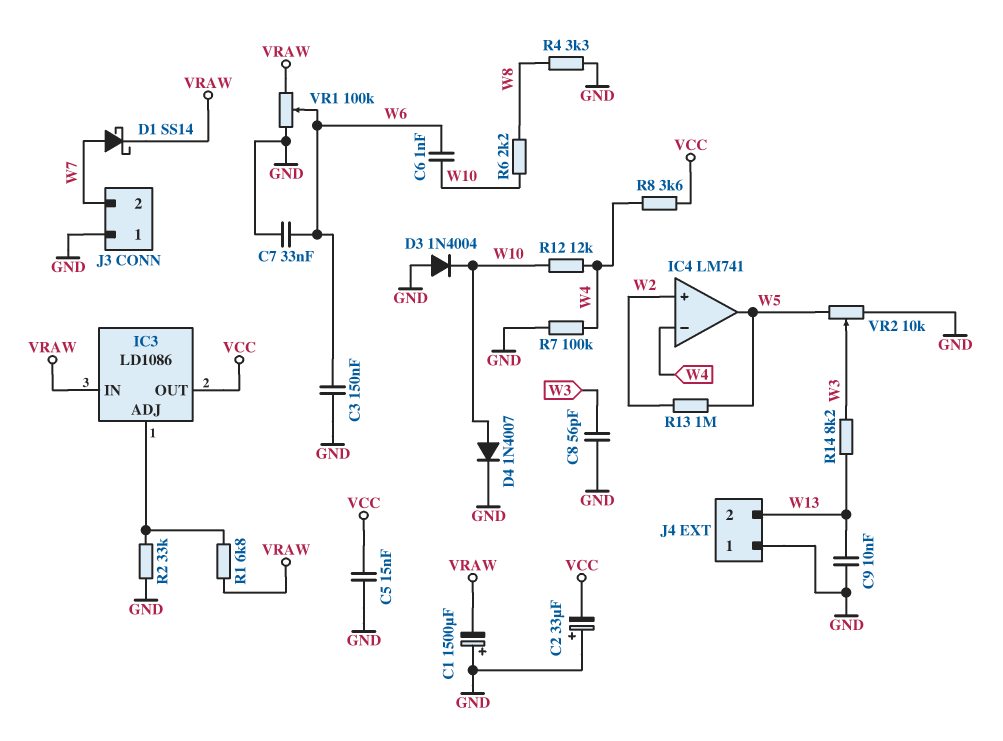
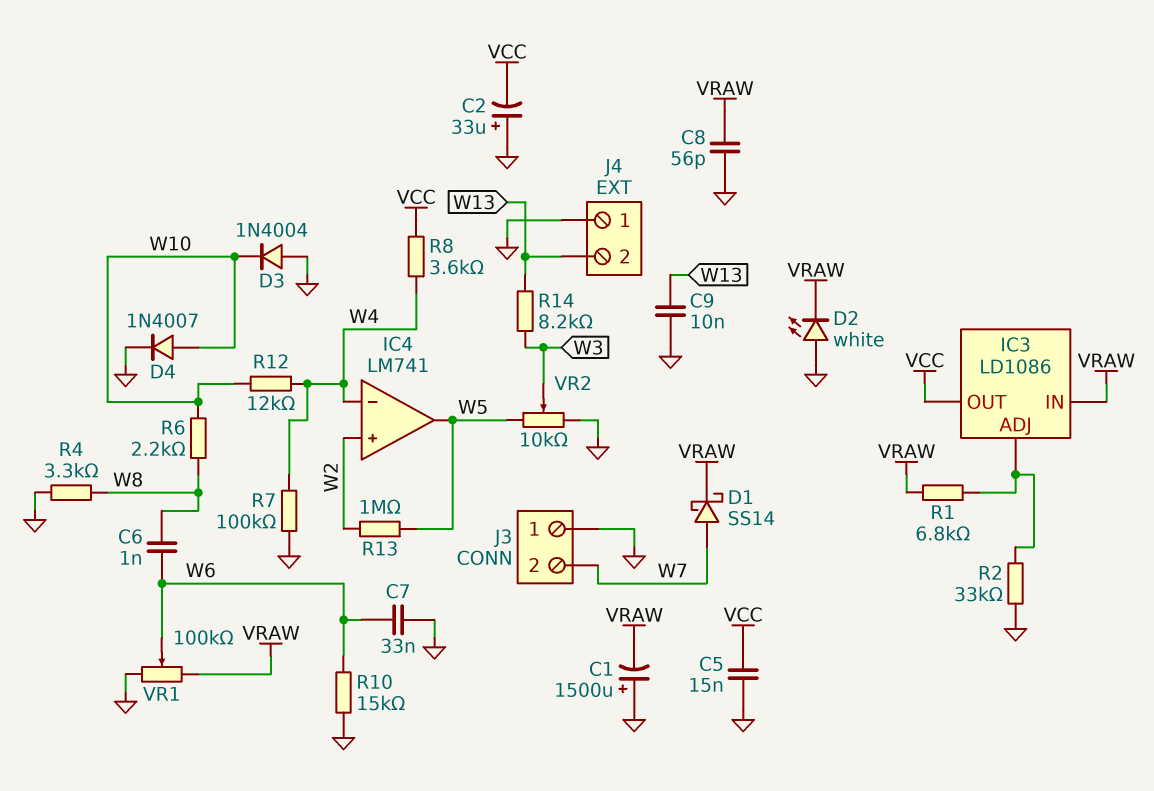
C3: 150nF (GND, W6) -> none
C6: 1nF (W6, W10) -> 1nF (W6, W8)
C8: 56pF (GND, W3) -> 56pF (GND, VRAW)
D2: none -> LED white (A GND, K VRAW)
R10: none -> 15k (GND, W6)

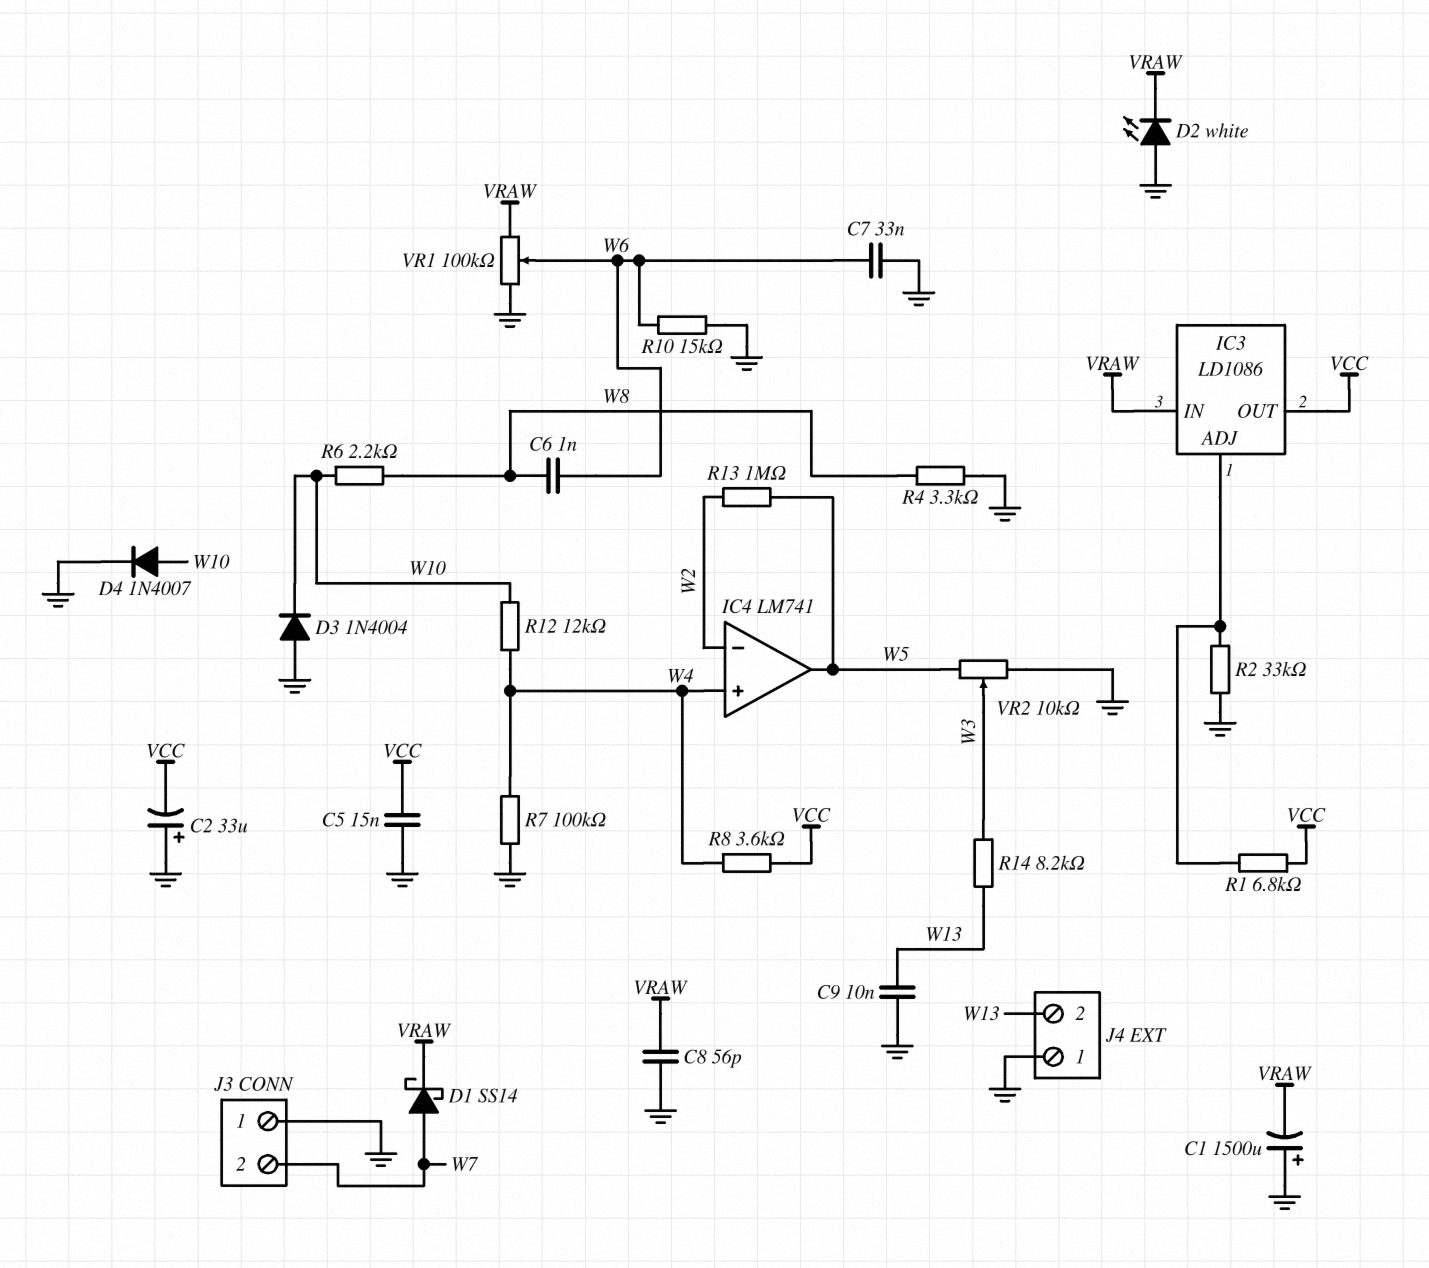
IC4 pin in+: W2 -> W4
IC4 pin in-: W4 -> W2
R1: 6.8k (IC3/ADJ, VRAW) -> 6.8k (IC3/ADJ, VCC)

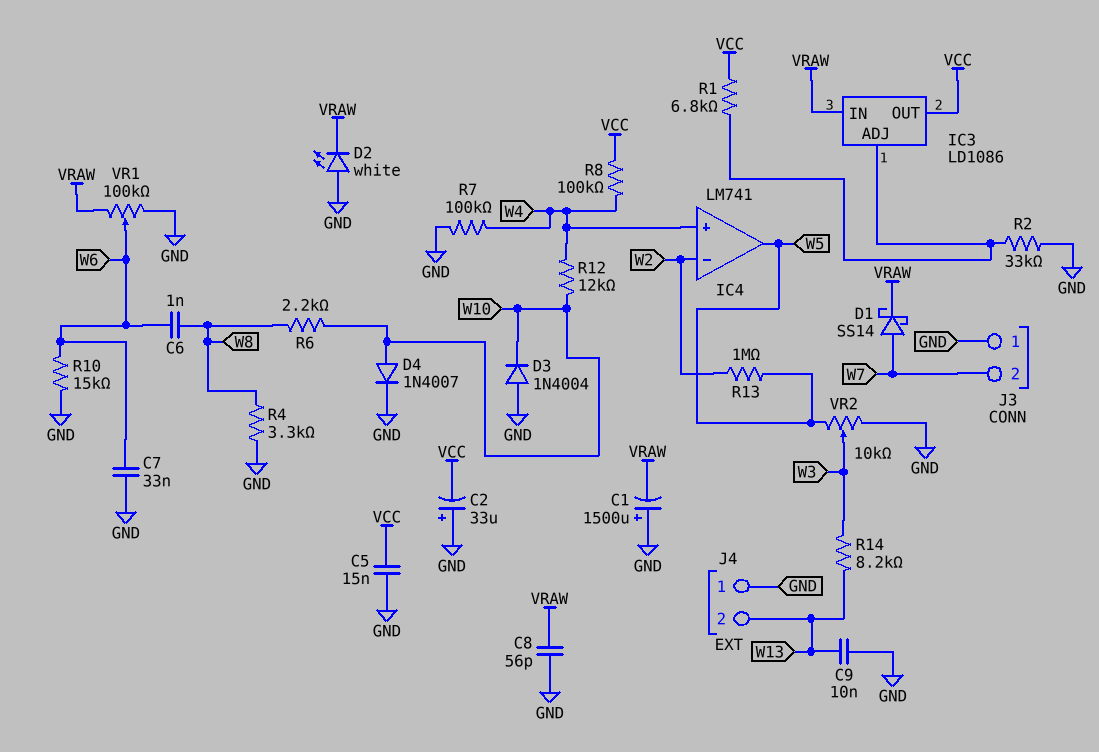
R8: 3.6k (VCC, W4) -> 100k (VCC, W4)

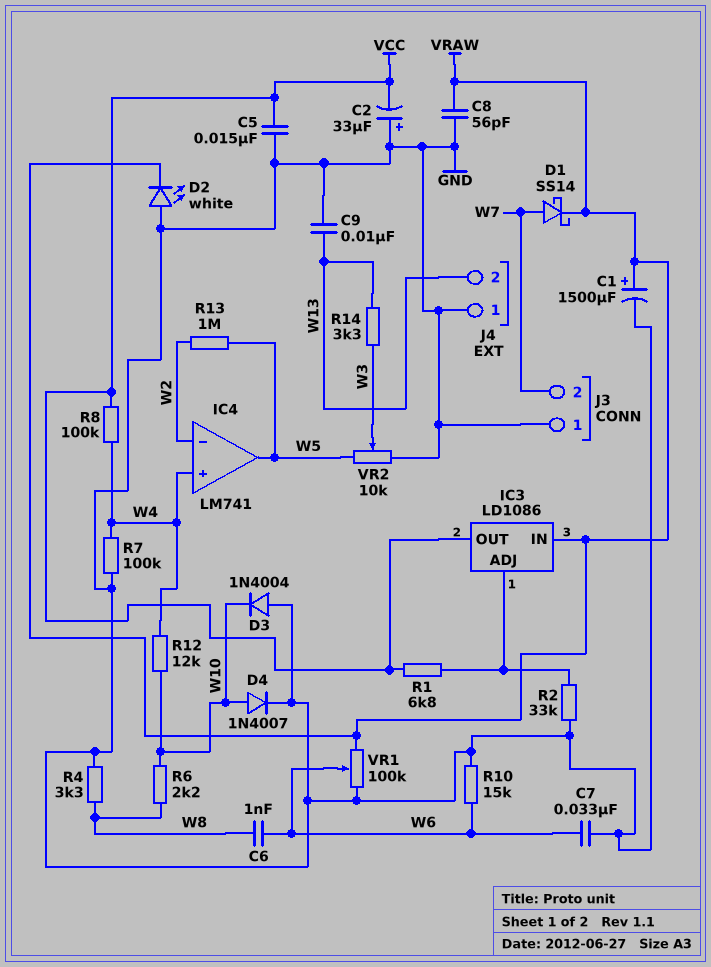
C1: 1500uF (plus GND, minus VRAW) -> 1500uF (plus VRAW, minus GND)
R14: 8.2k (W3, W13) -> 3.3k (W3, W13)

